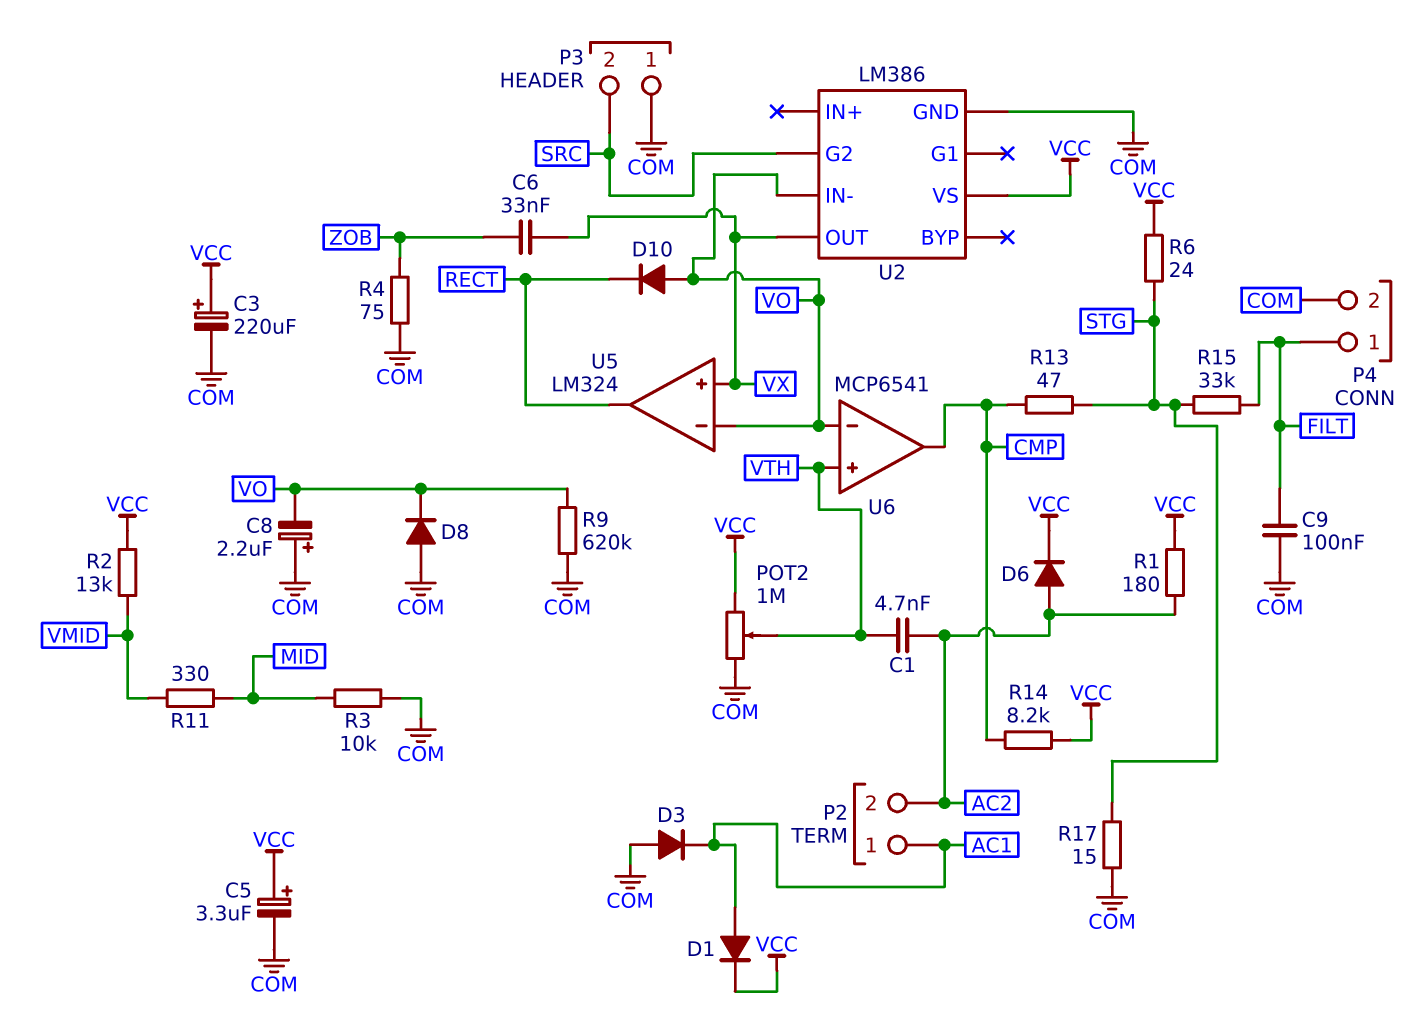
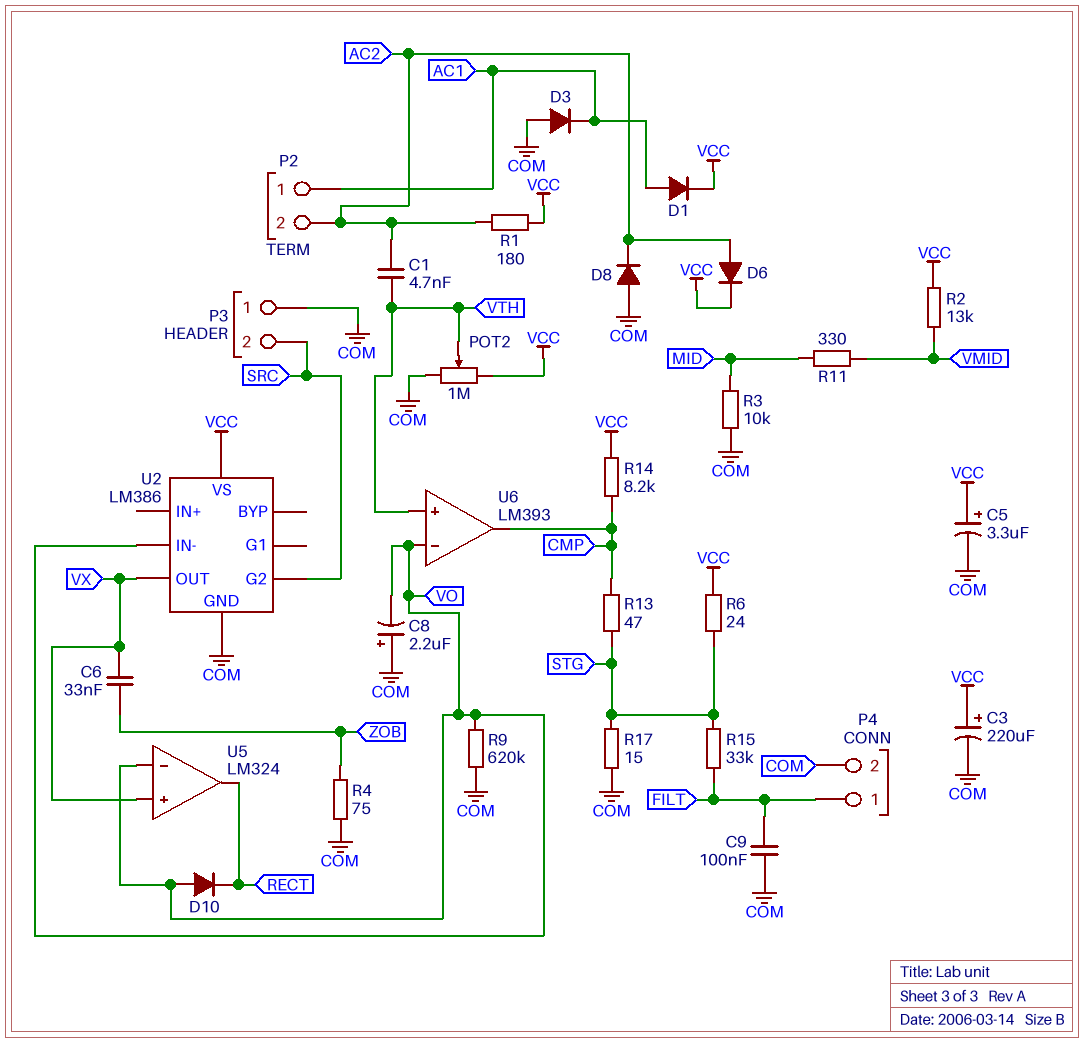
D8: diode (A COM, K VO) -> diode (A COM, K AC2)
U6: MCP6541 -> LM393

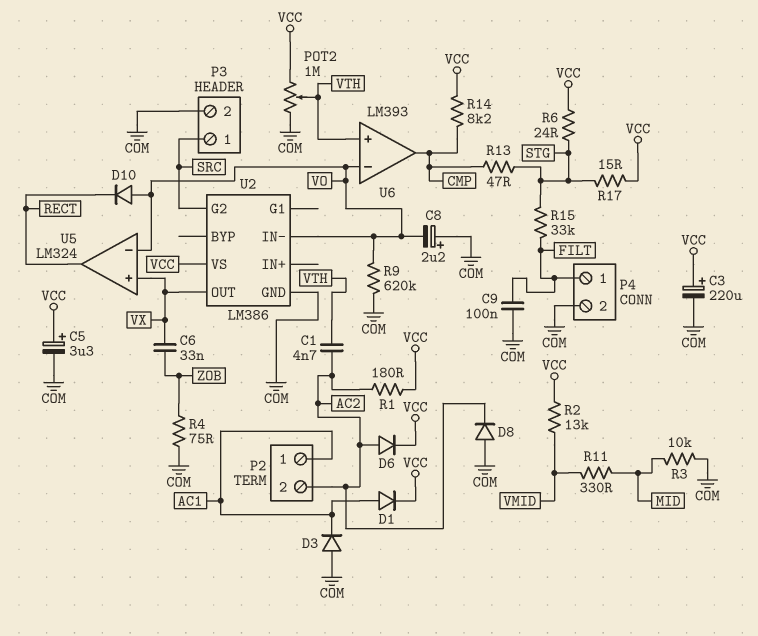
P3 pin 1: COM -> SRC
P3 pin 2: SRC -> COM
R17: 15 (COM, STG) -> 15 (STG, VCC)

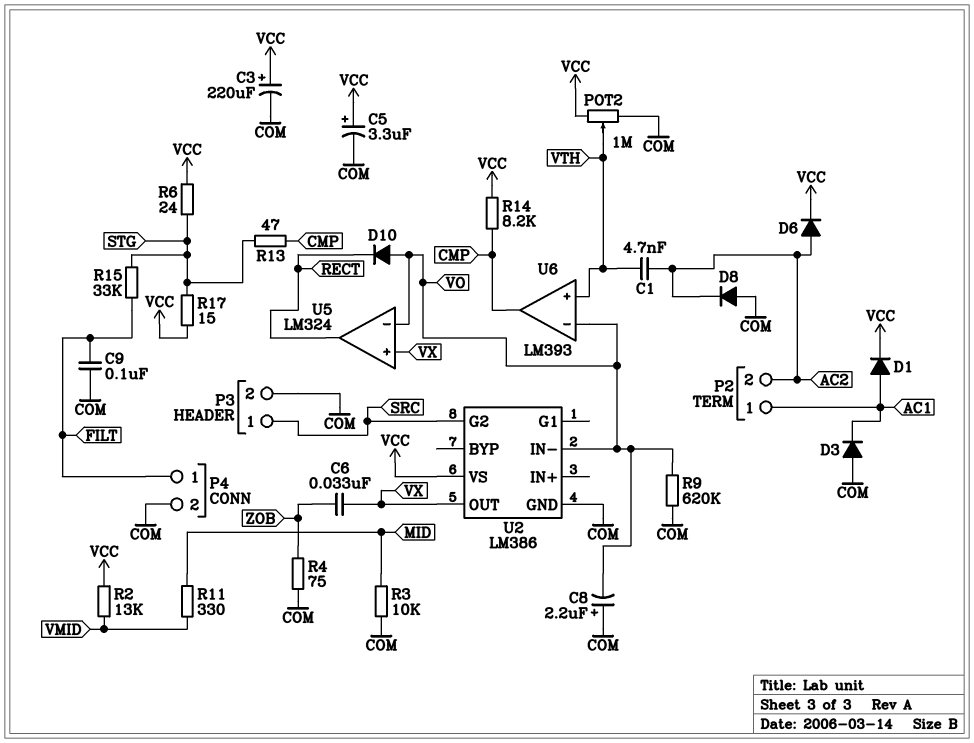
R1: 180 (AC2, VCC) -> none

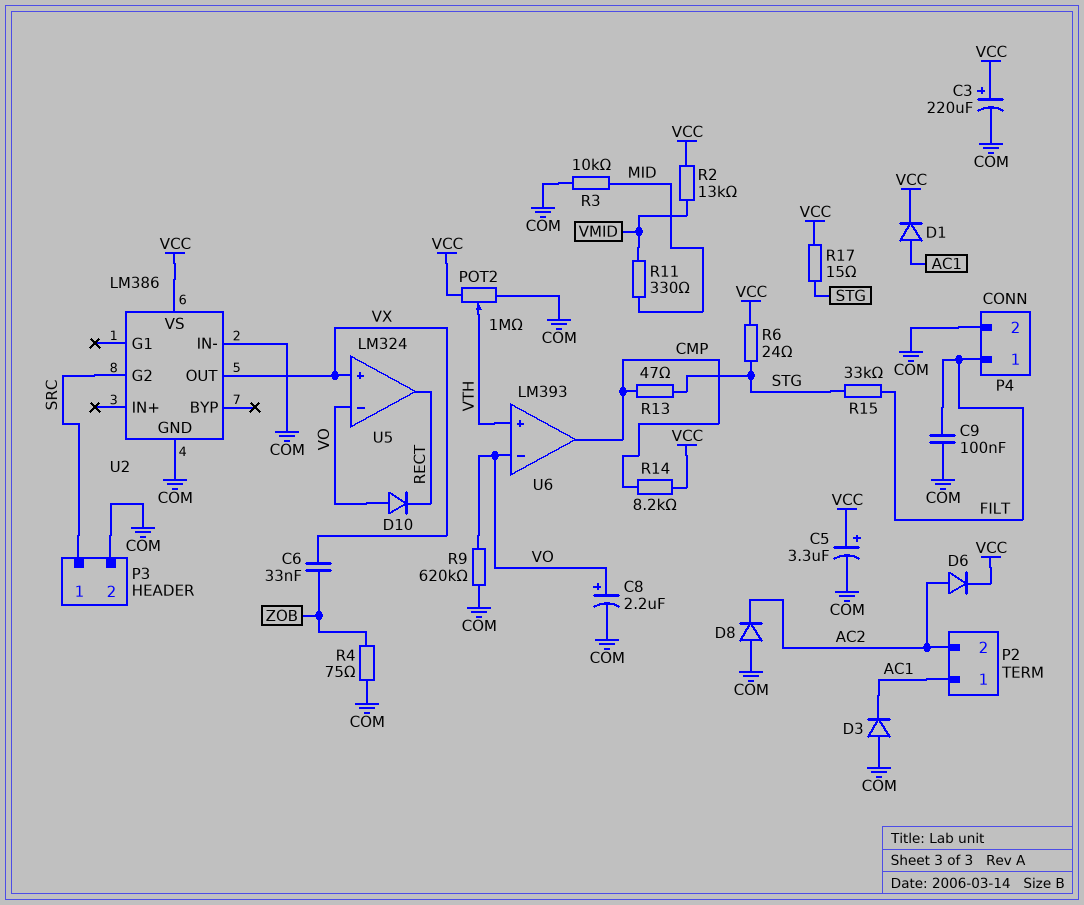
C1: 4.7nF (AC2, VTH) -> none
C8: 2.2uF (plus COM, minus VO) -> 2.2uF (plus VO, minus COM)
U2 pin IN-: VO -> COM

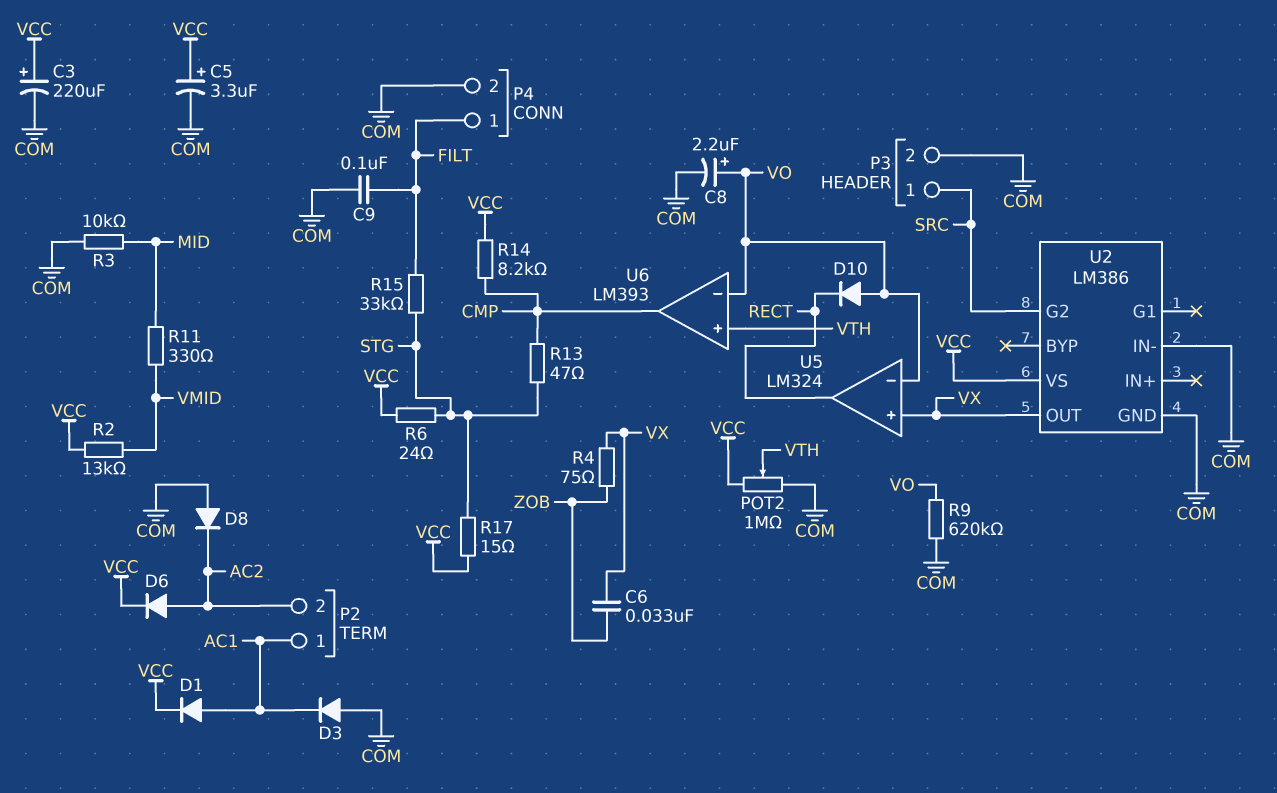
R4: 75 (COM, ZOB) -> 75 (VX, ZOB)

